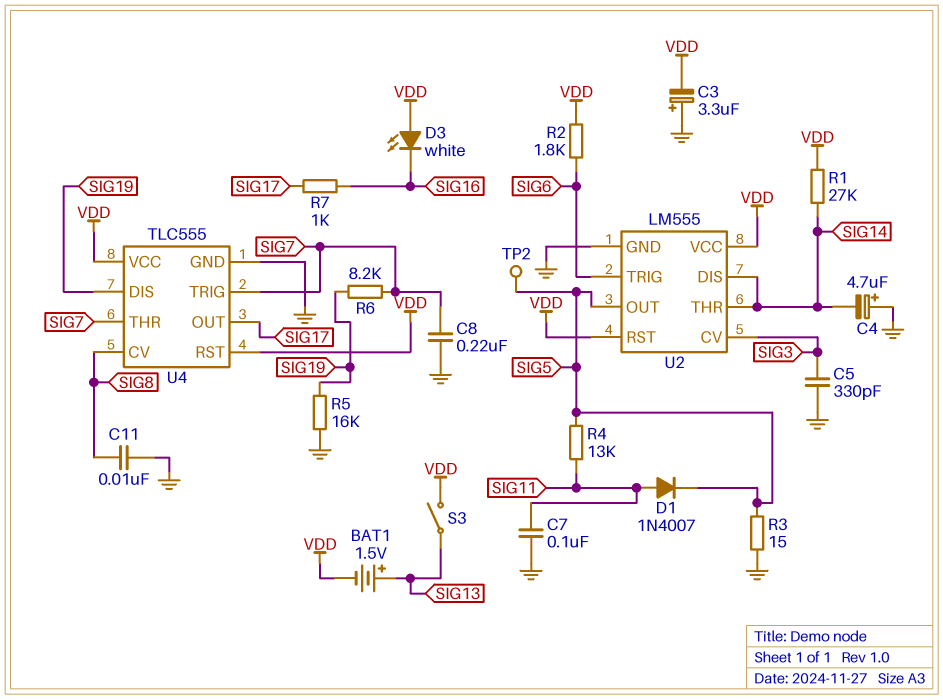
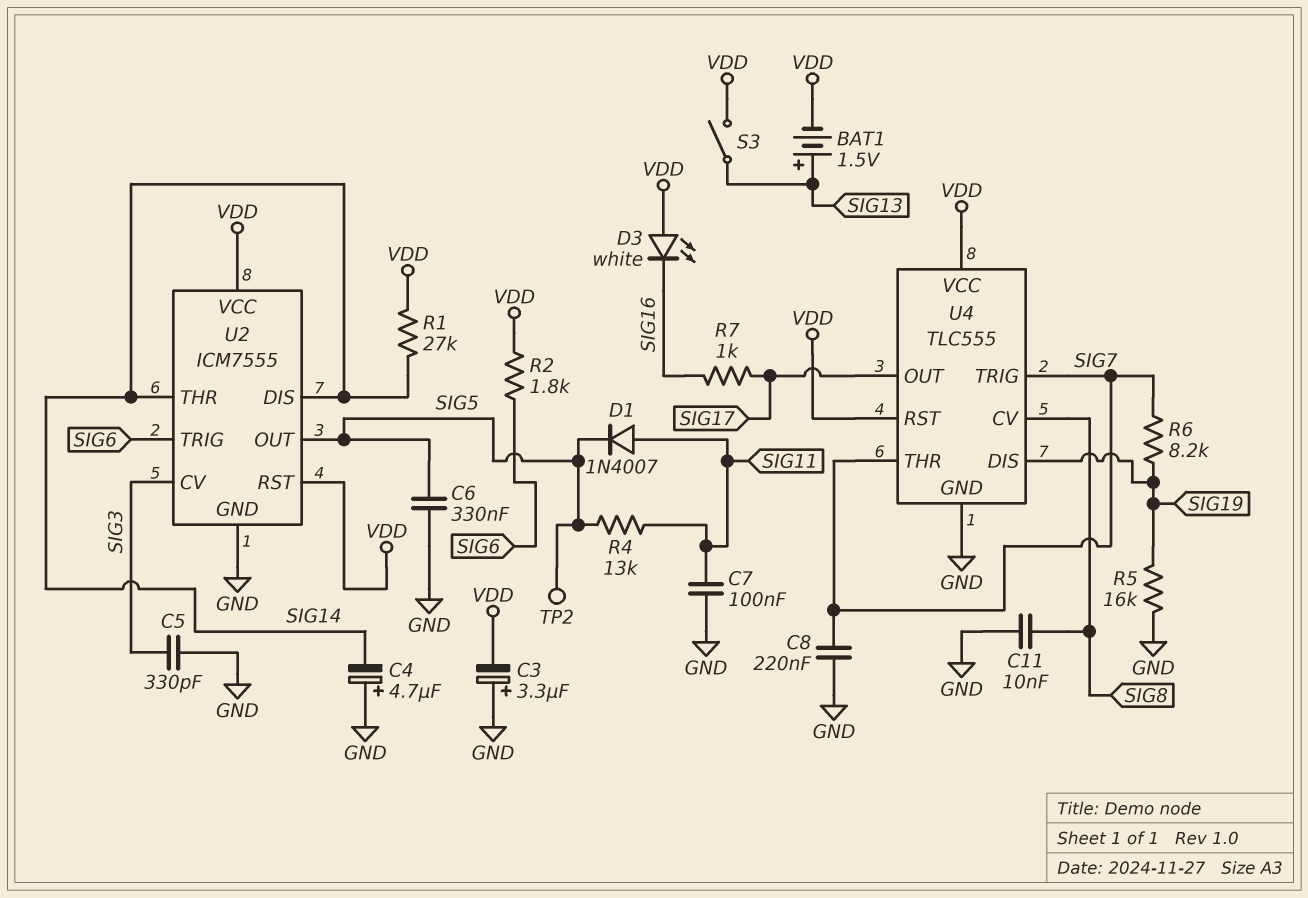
C6: none -> 330nF (GND, SIG5)
R3: 15 (GND, SIG5) -> none
U2: LM555 -> ICM7555

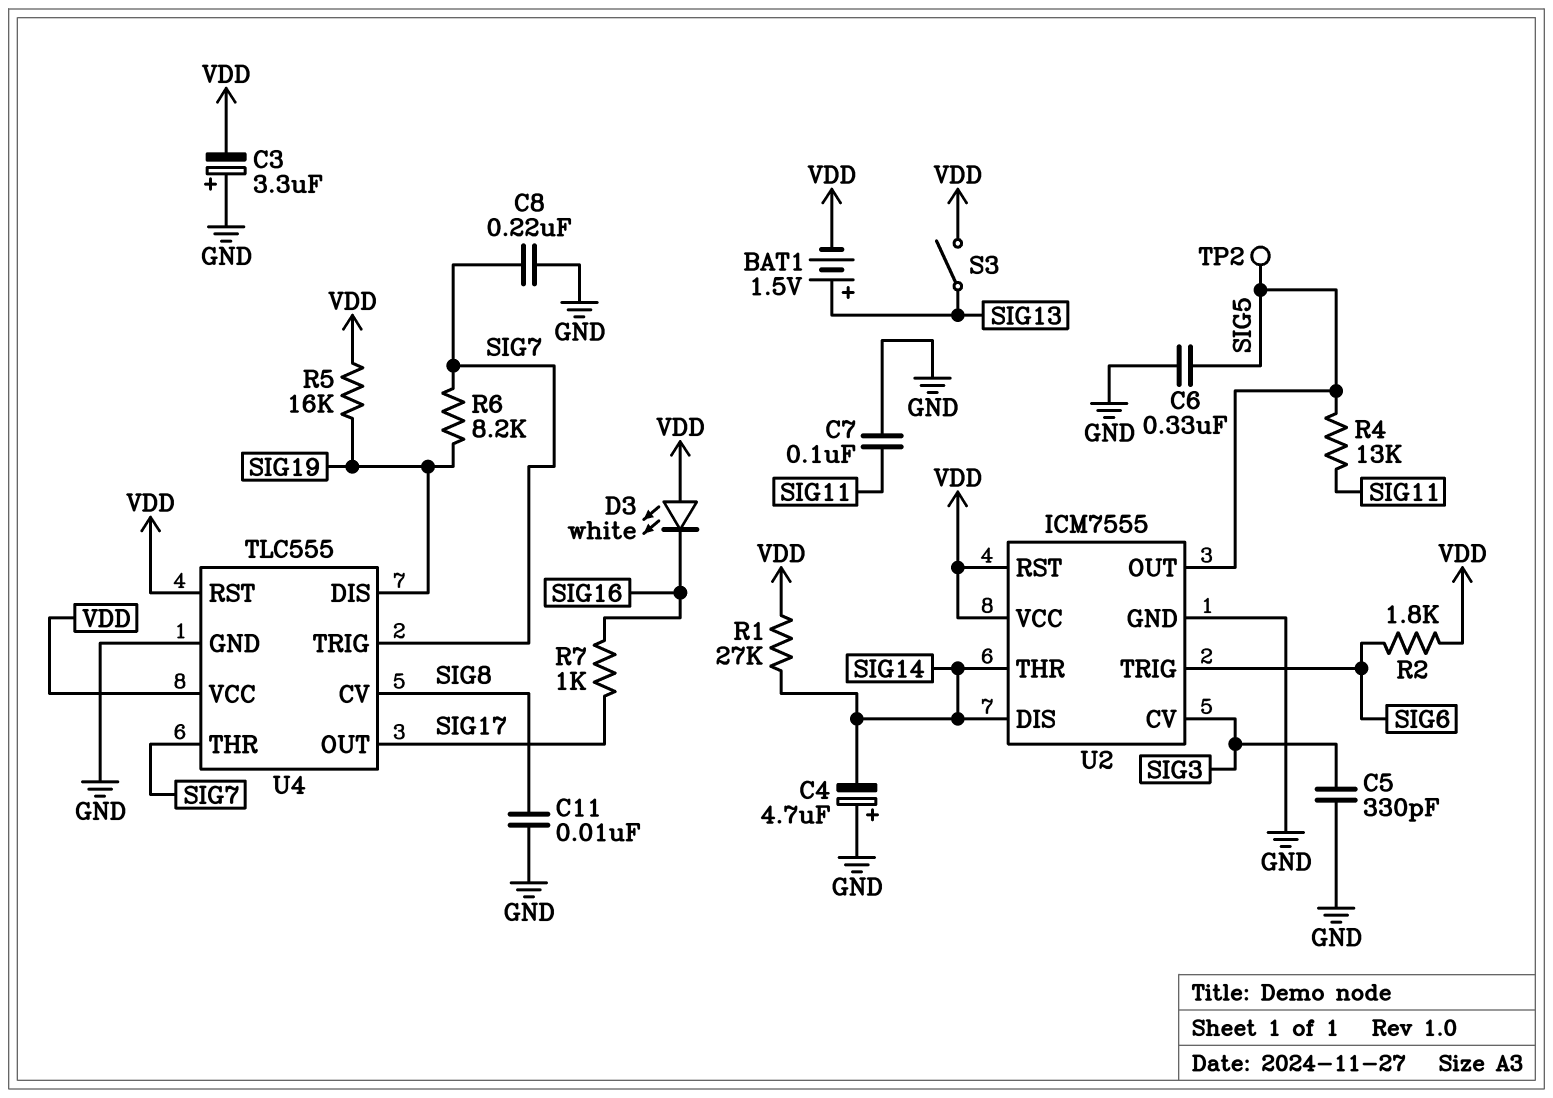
D1: diode 1N4007 (A SIG11, K SIG5) -> none
R5: 16k (GND, SIG19) -> 16k (SIG19, VDD)

